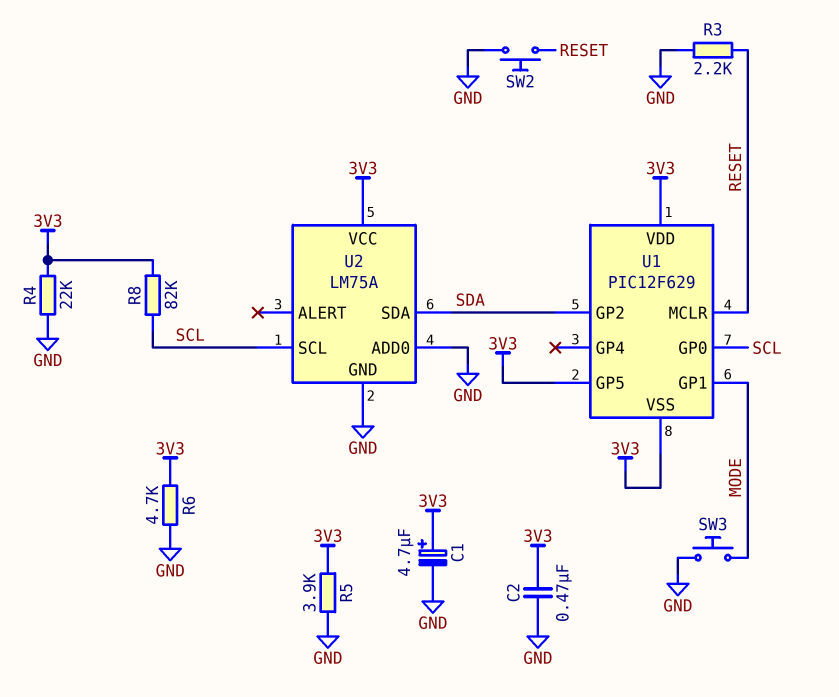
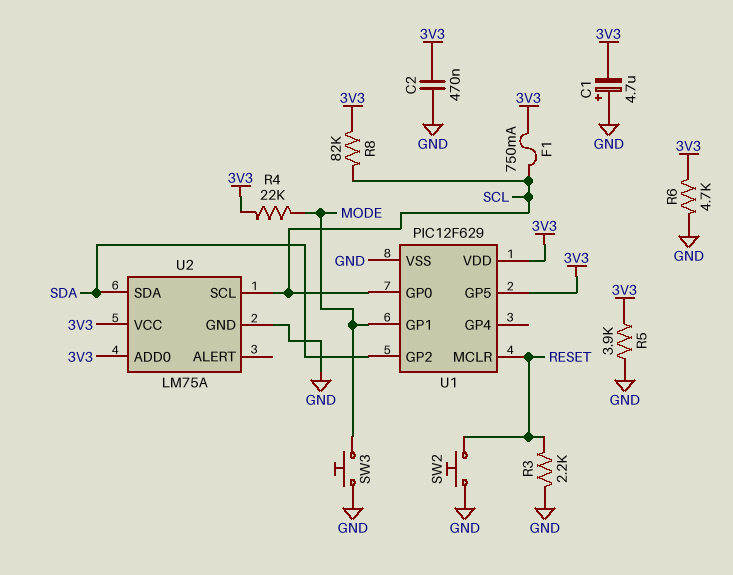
C1: 4.7uF (plus 3V3, minus GND) -> 4.7uF (plus GND, minus 3V3)
F1: none -> 750mA (3V3, SCL)
R4: 22k (3V3, GND) -> 22k (3V3, MODE)
U1 pin VSS: 3V3 -> GND
U2 pin ADD0: GND -> 3V3

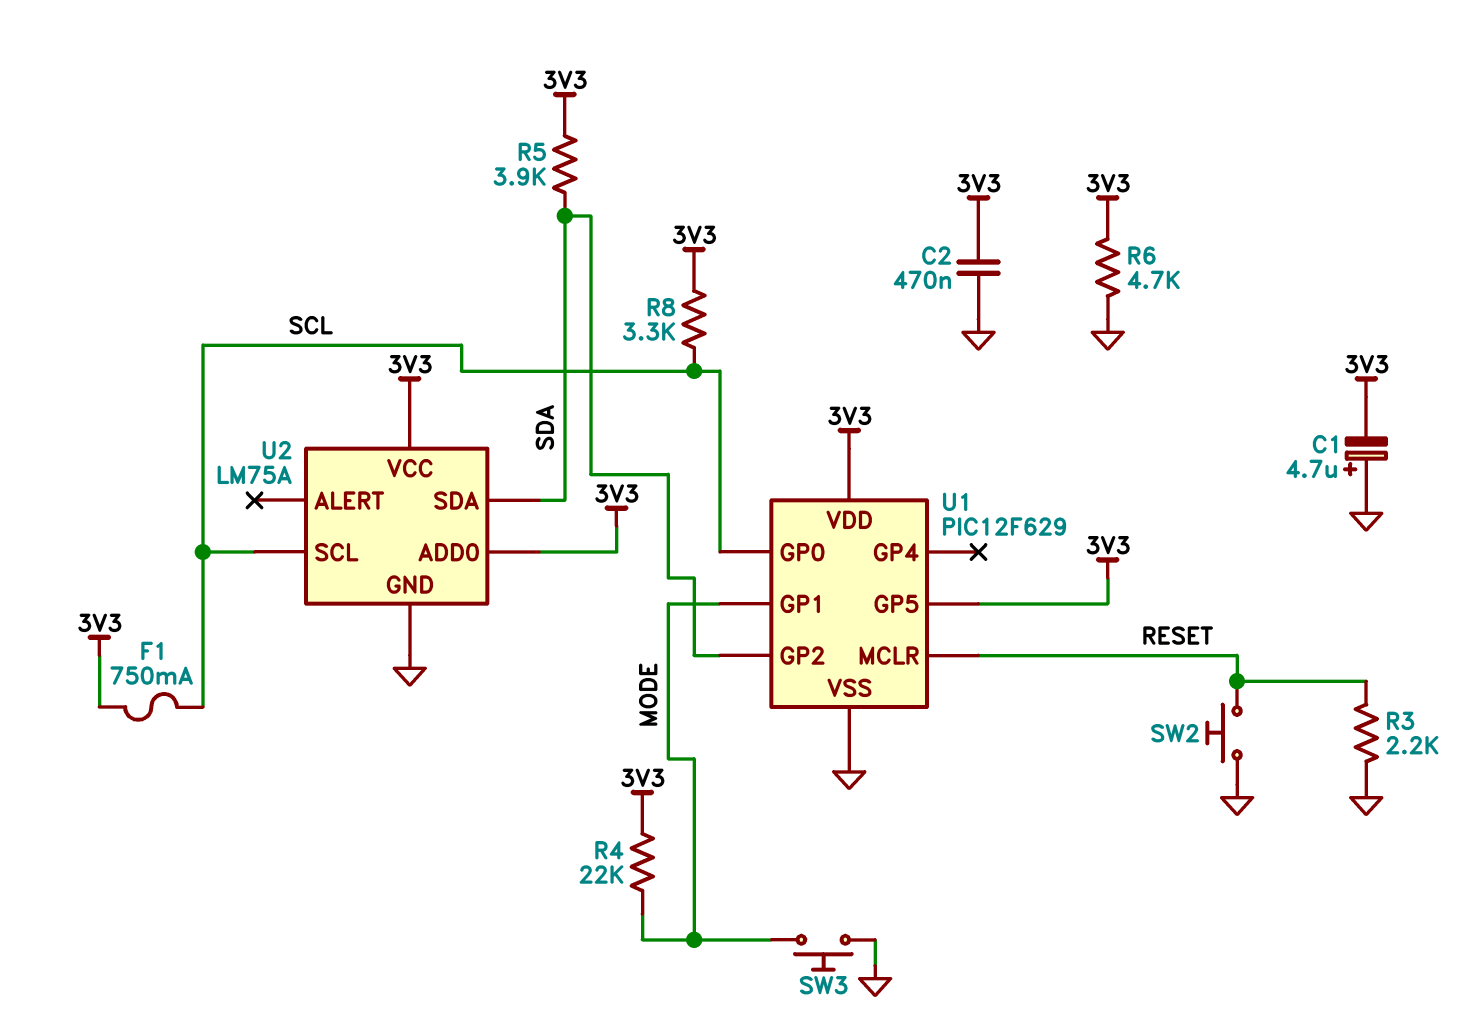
R5: 3.9k (3V3, GND) -> 3.9k (3V3, SDA)
R8: 82k (3V3, SCL) -> 3.3k (3V3, SCL)

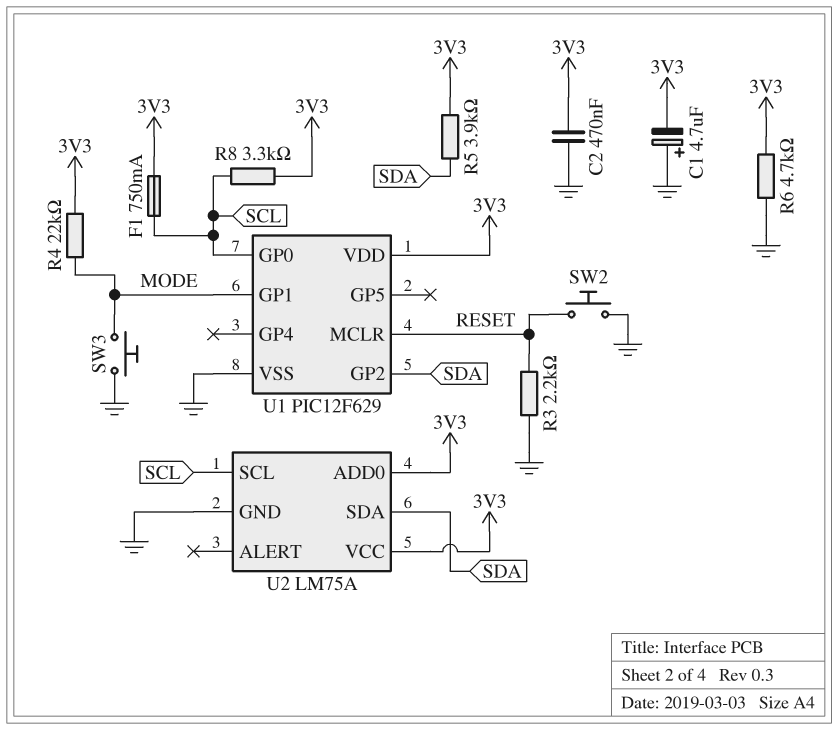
U1 pin GP5: 3V3 -> none

